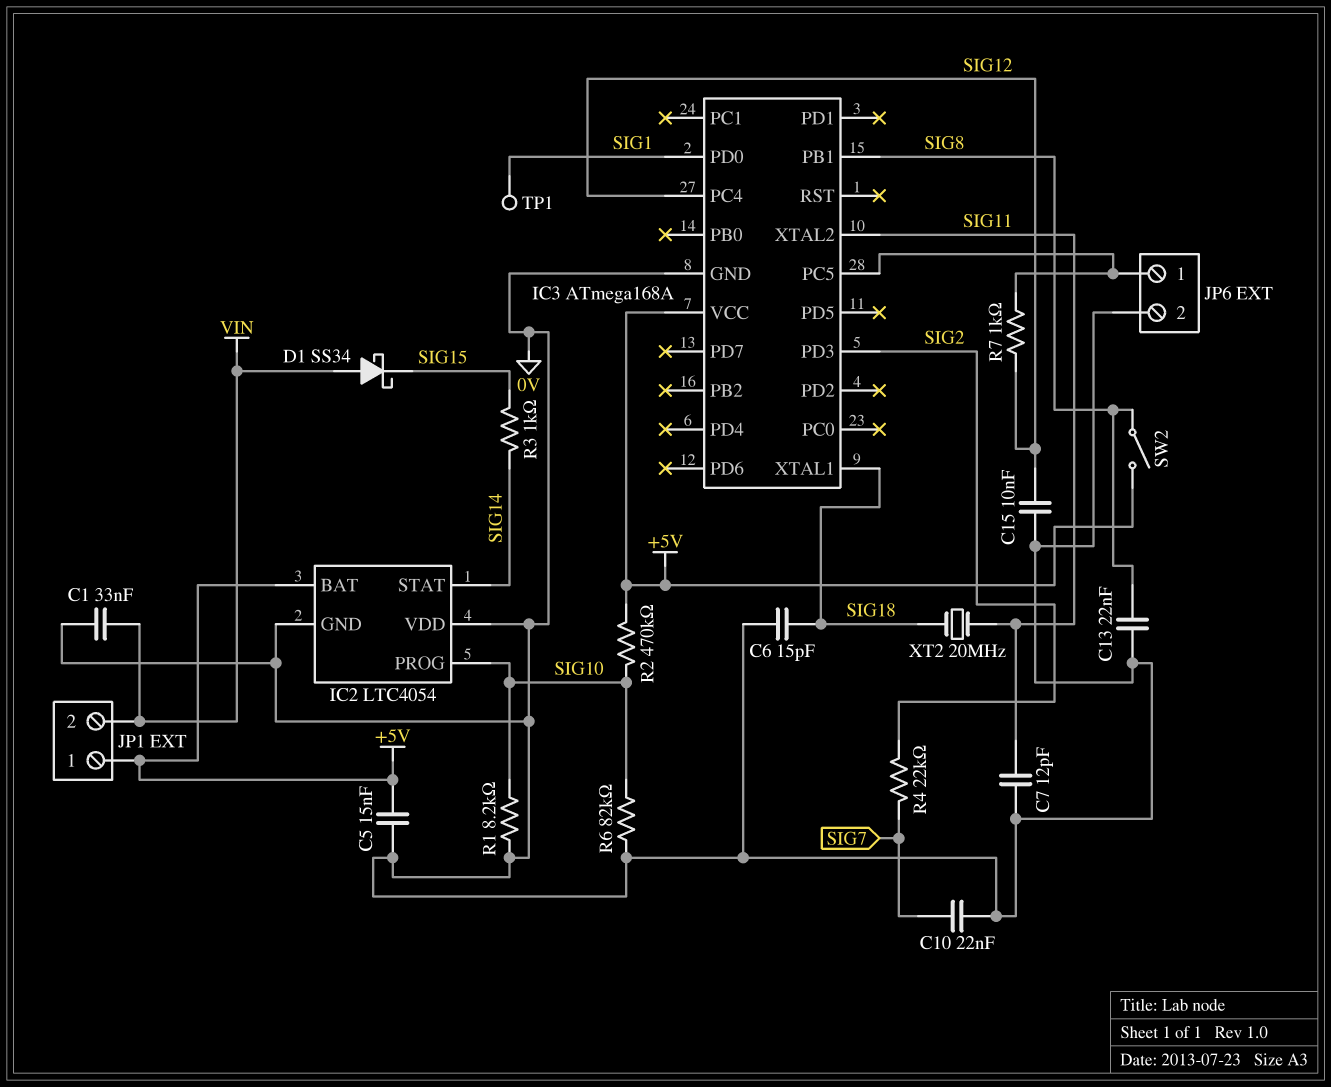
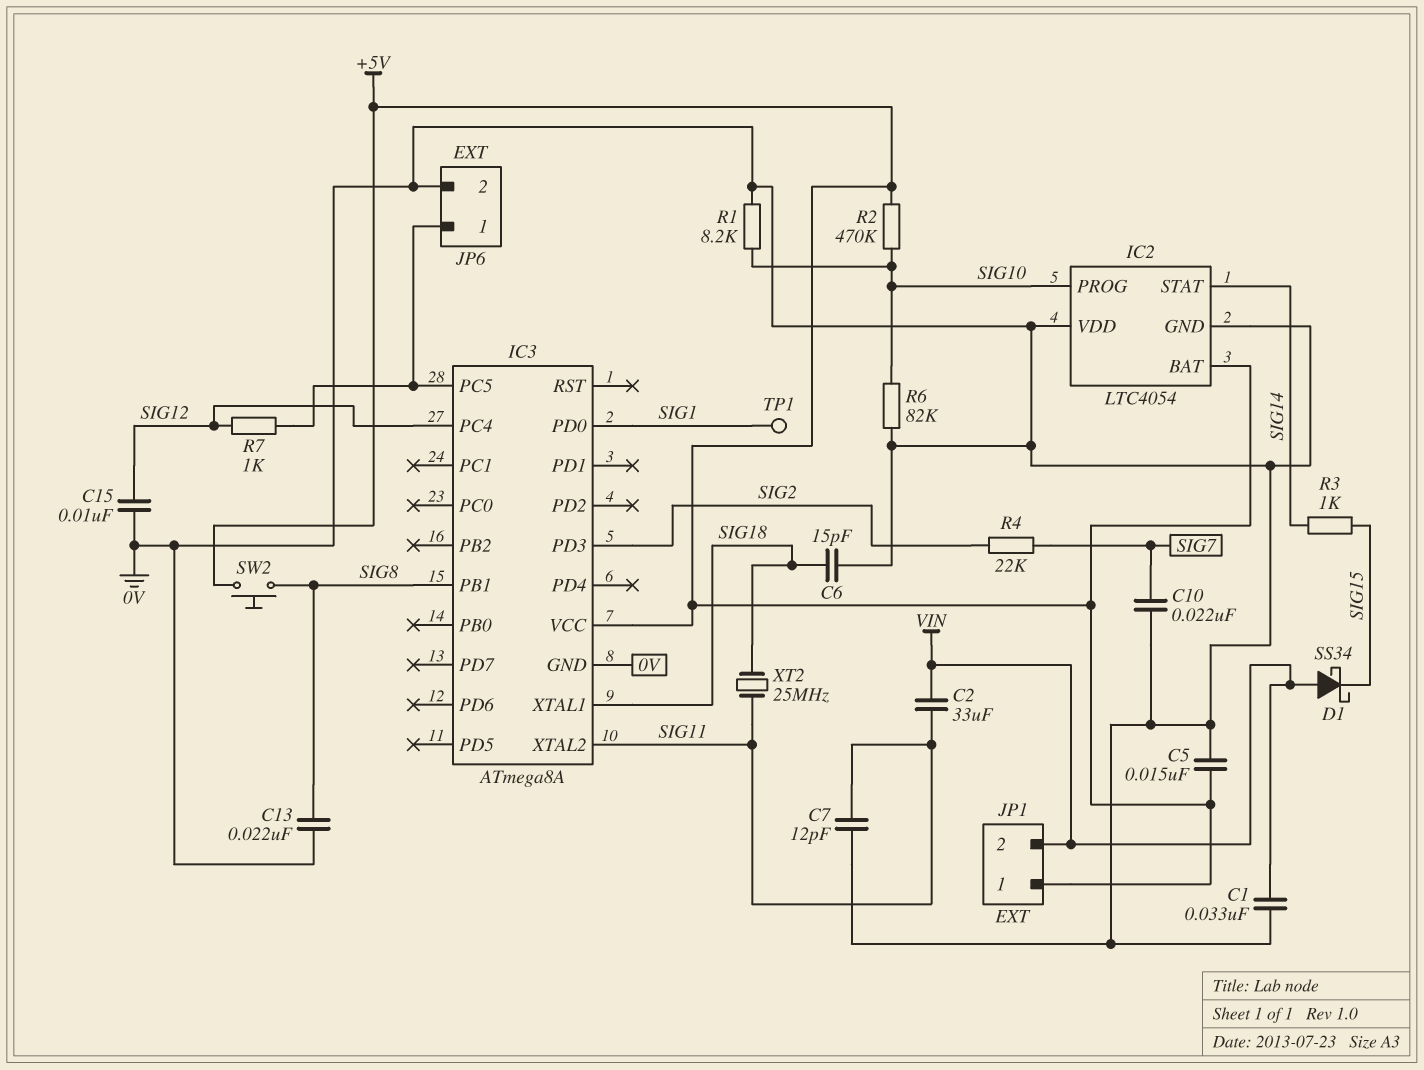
C2: none -> 33uF (SIG11, VIN)
IC3: ATmega168A -> ATmega8A
SW2: switch (+5V, SIG8) -> button (+5V, SIG8)
XT2: 20MHz (SIG11, SIG18) -> 25MHz (SIG11, SIG18)

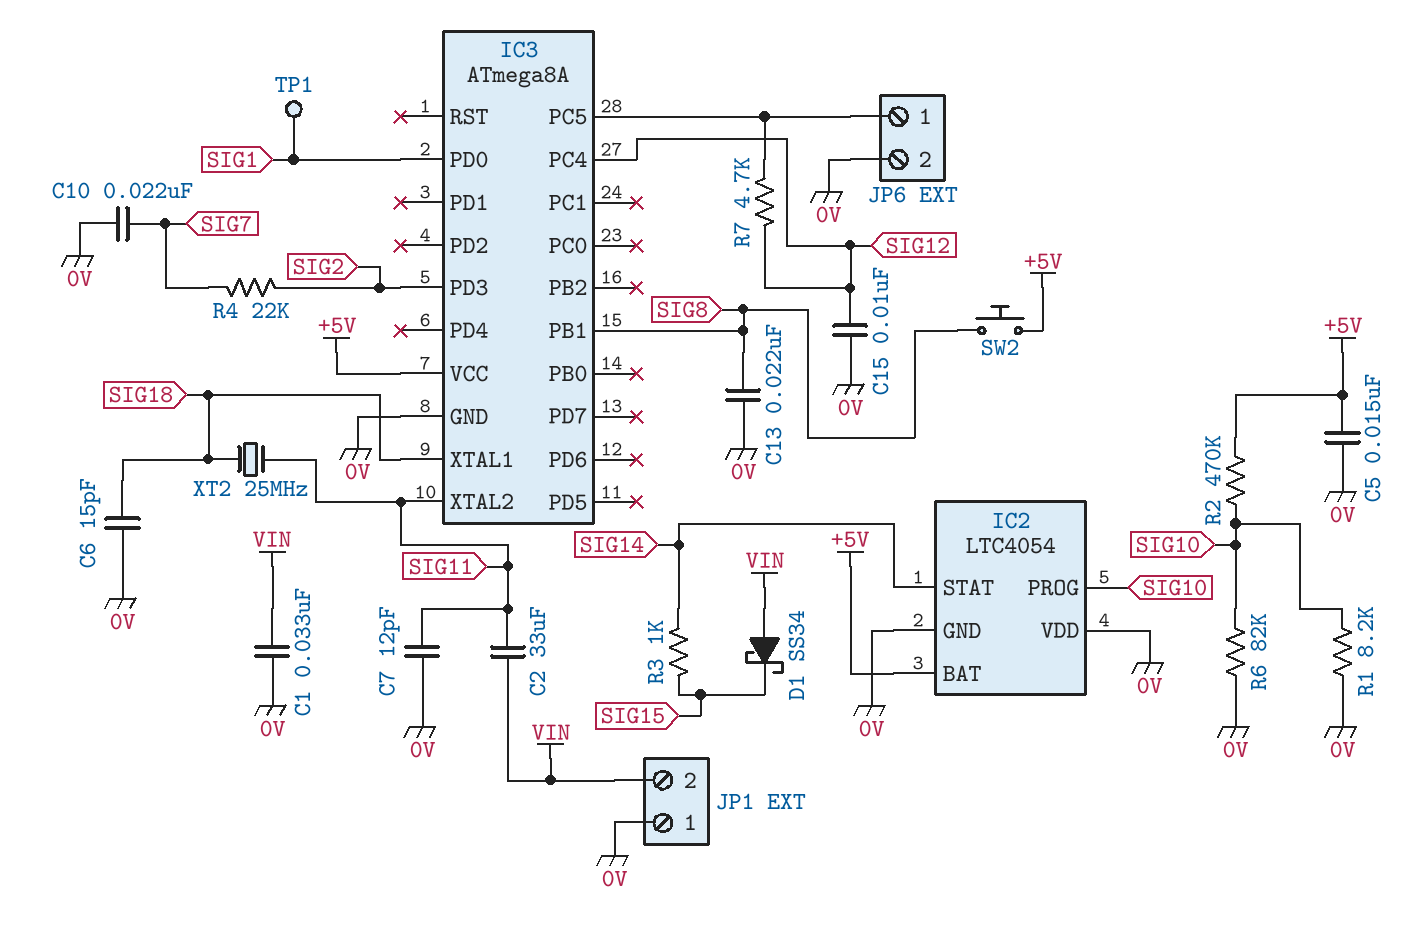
JP1 pin 1: +5V -> 0V
R7: 1k (IC3/PC5, SIG12) -> 4.7k (IC3/PC5, SIG12)

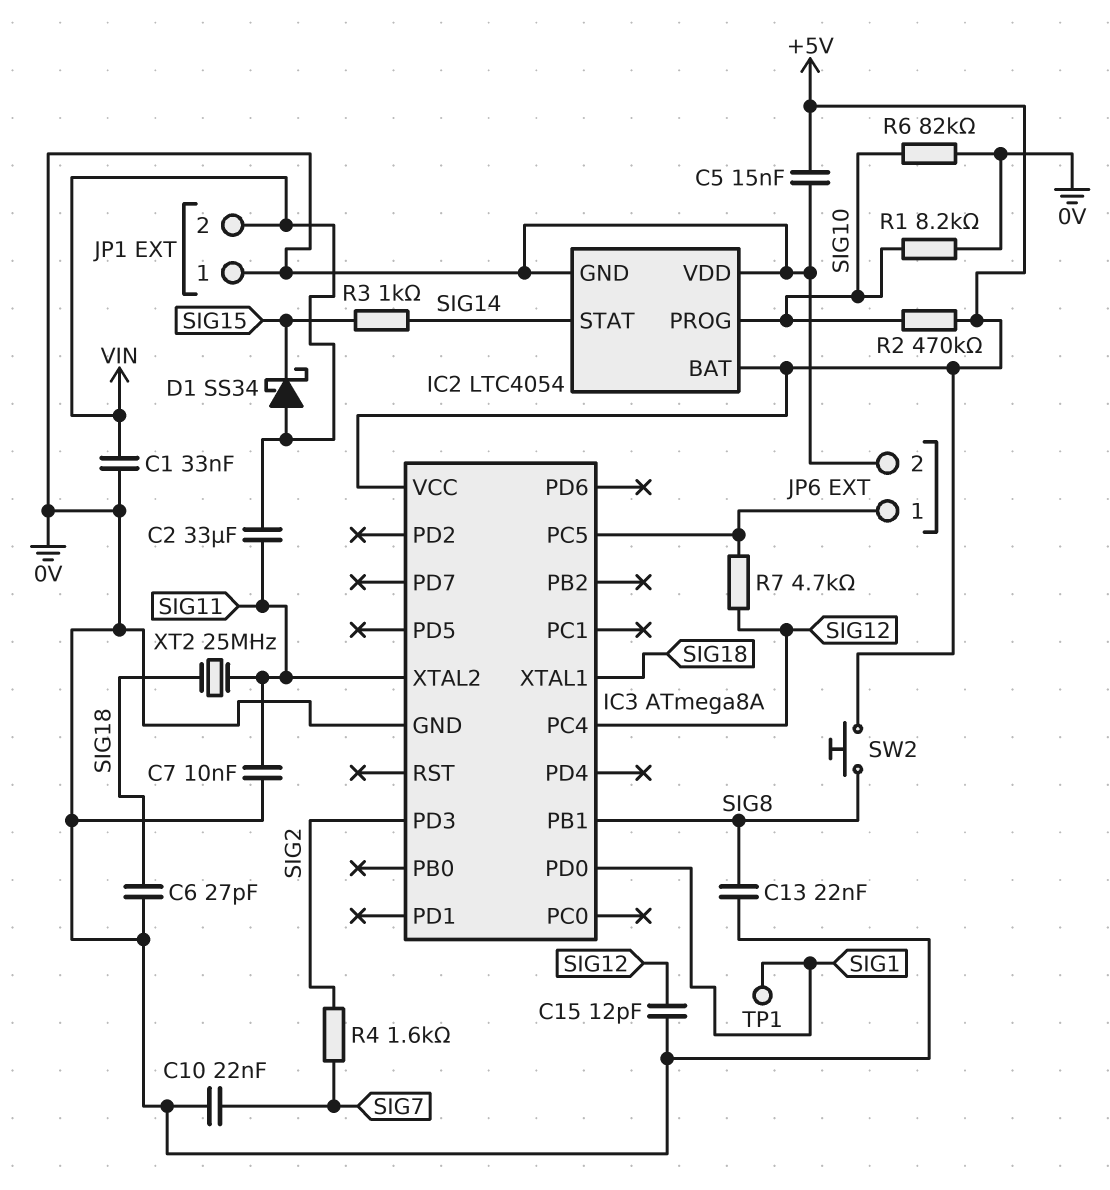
C6: 15pF (0V, SIG18) -> 27pF (0V, SIG18)
C7: 12pF (0V, SIG11) -> 10nF (0V, SIG11)
C15: 10nF (0V, SIG12) -> 12pF (0V, SIG12)
R4: 22k (SIG2, SIG7) -> 1.6k (SIG2, SIG7)

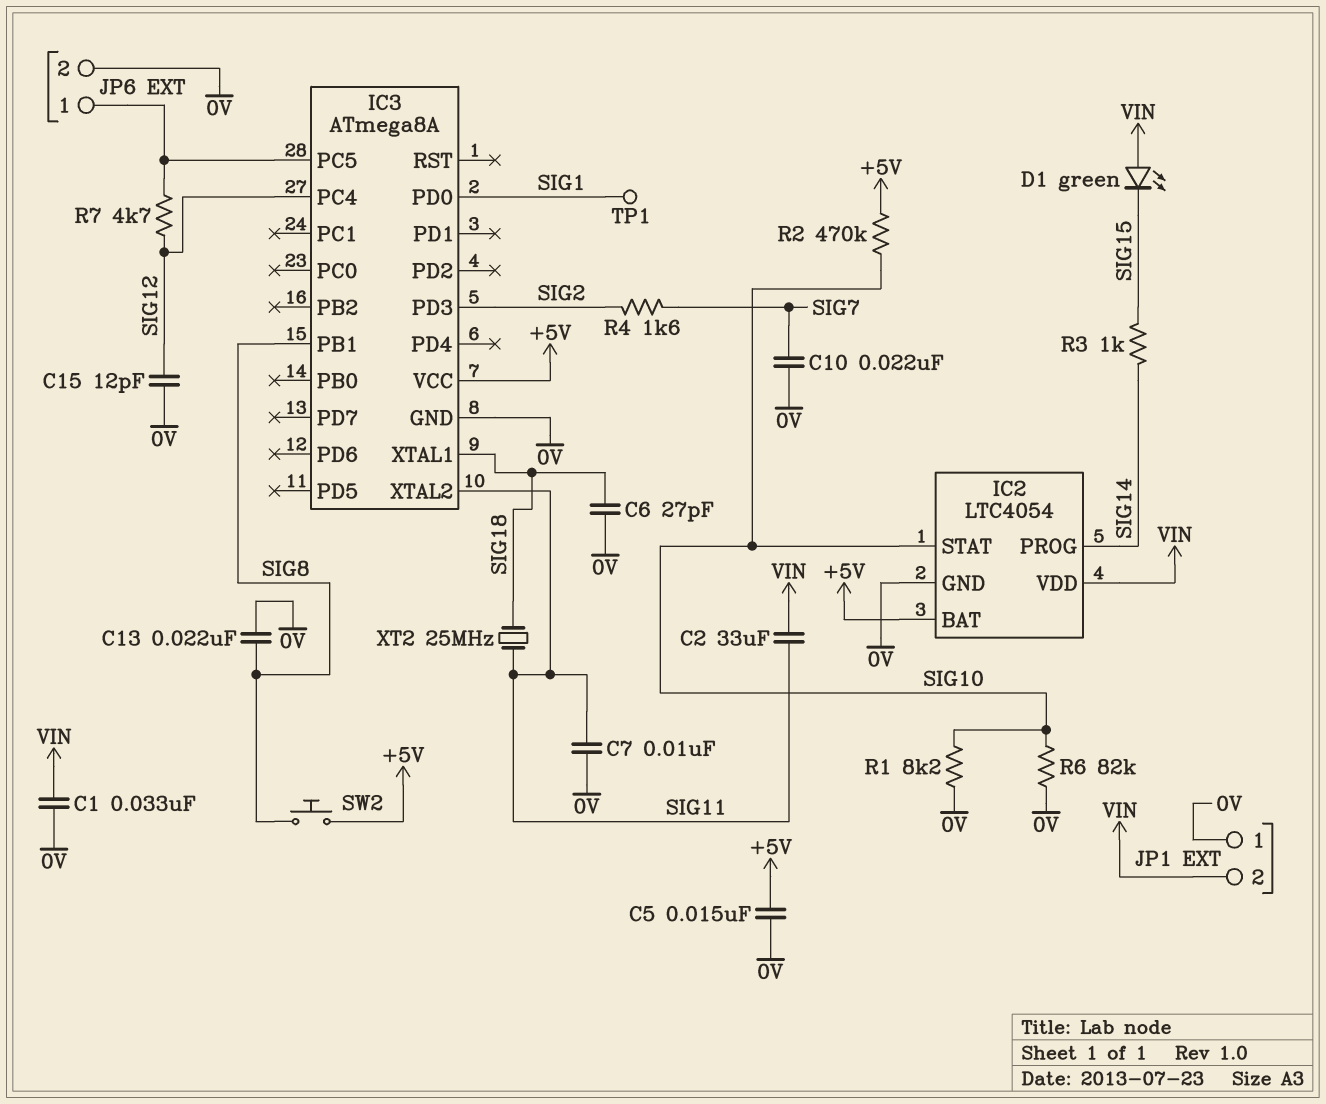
D1: schottky SS34 (A VIN, K SIG15) -> LED green (A VIN, K SIG15)
IC2 pin PROG: SIG10 -> SIG14
IC2 pin STAT: SIG14 -> SIG10
IC2 pin VDD: 0V -> VIN

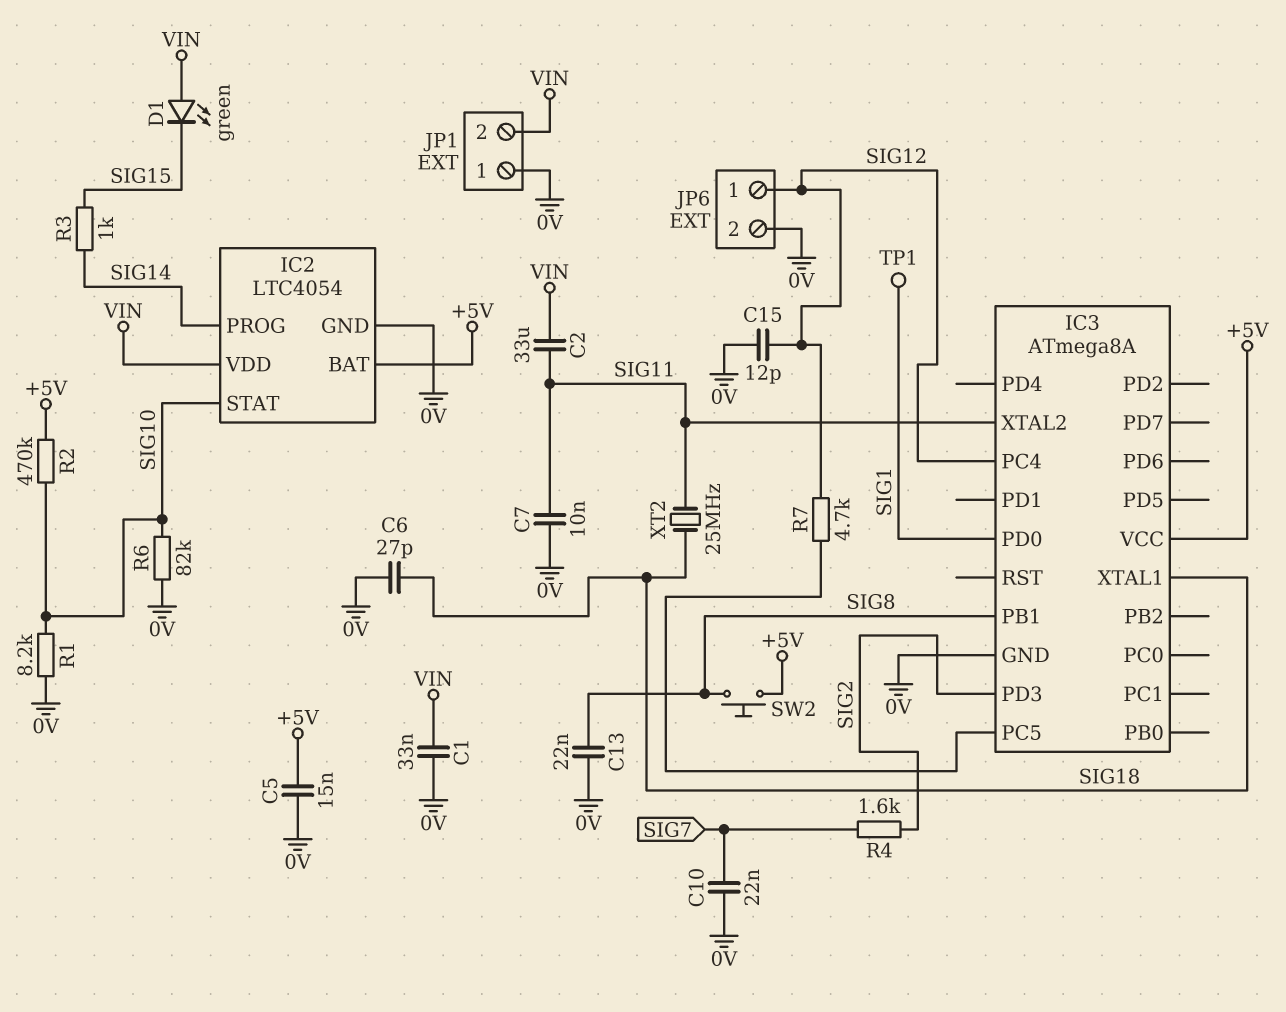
JP6 pin 1: IC3/PC5 -> SIG12

